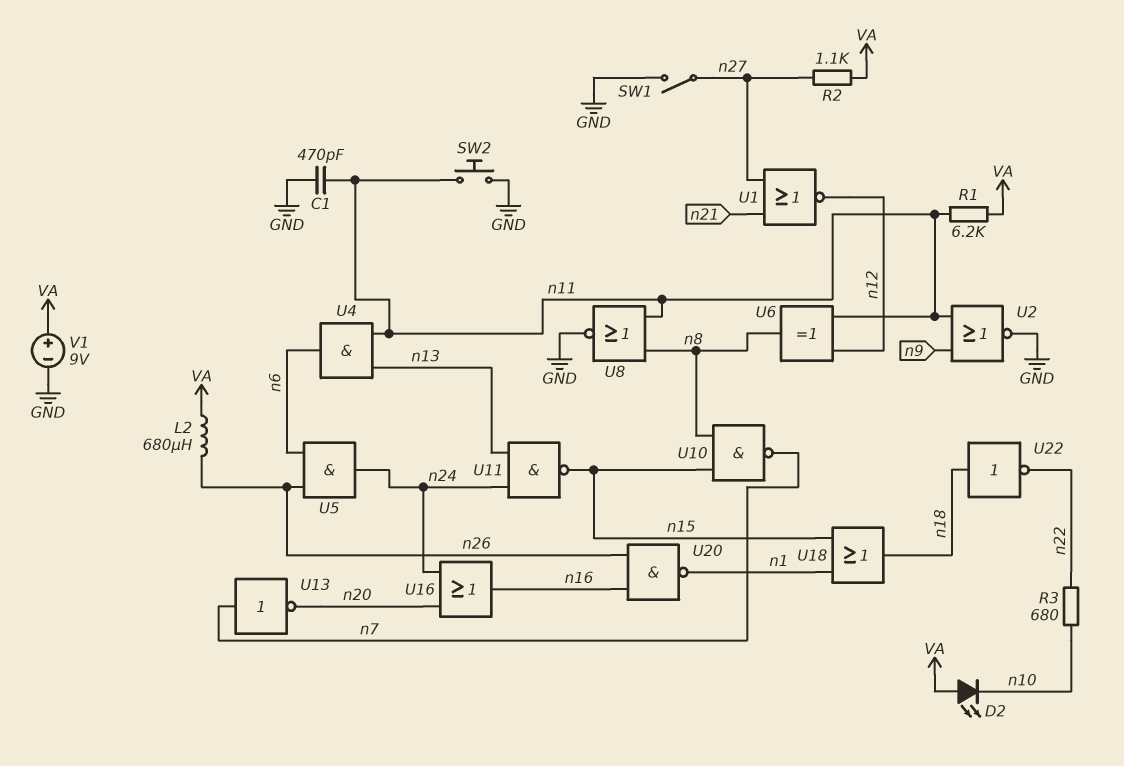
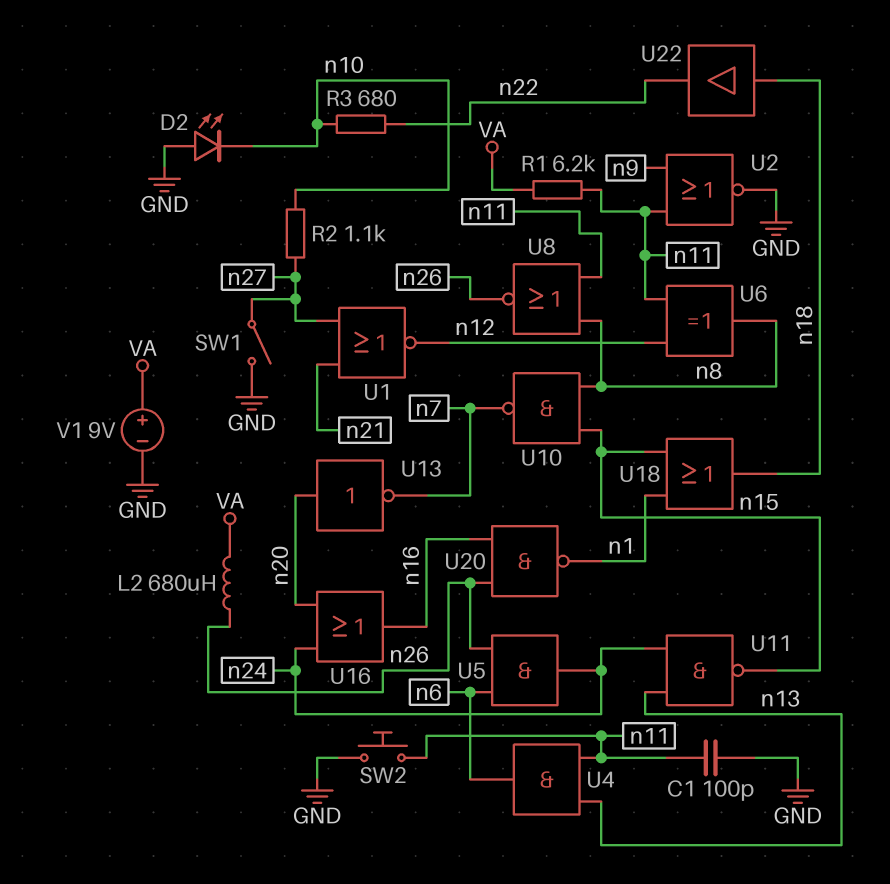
C1: 470pF (GND, n11) -> 100pF (GND, n11)
D2: LED (A VA, K n10) -> LED (A GND, K n10)
R2: 1.1k (VA, n27) -> 1.1k (n10, n27)
U8: NOR (in n8, in n11, out GND) -> NOR (in n8, in n11, out n26)
U13: NOT (in n7, out n20) -> NOT (in n20, out n7)
U22: NOT (in n18, out n22) -> buffer (in n18, out n22)

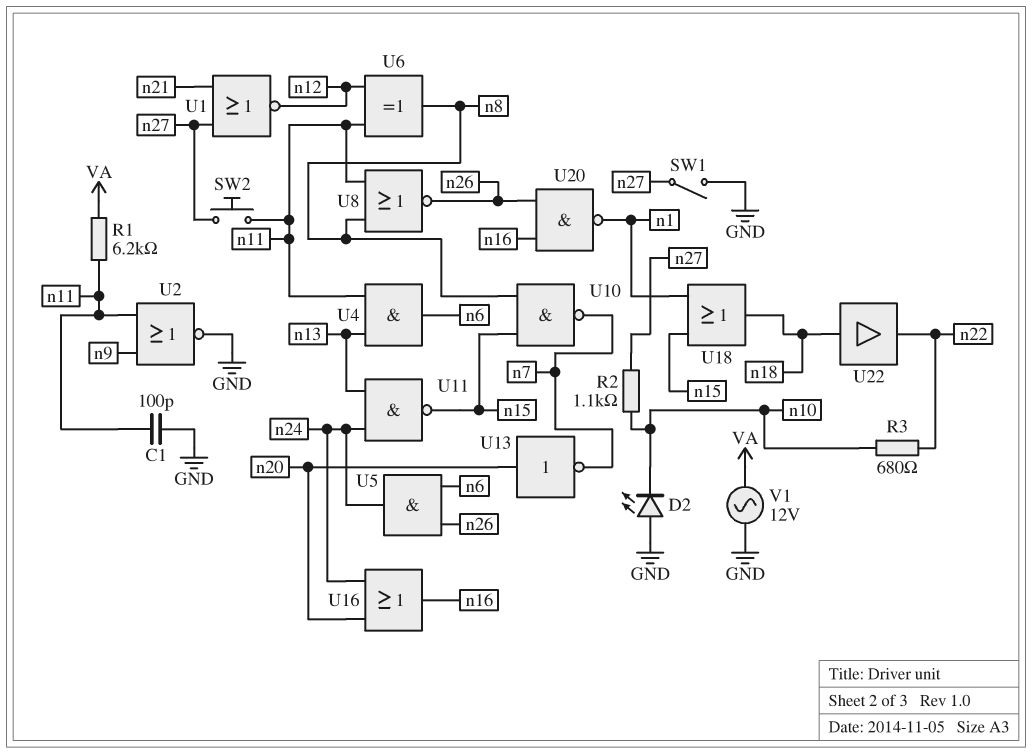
L2: 680uH (VA, n26) -> none
SW2: button (GND, n11) -> button (n11, n27)
V1: 9V (plus VA, minus GND) -> AC 12V (GND, VA)

